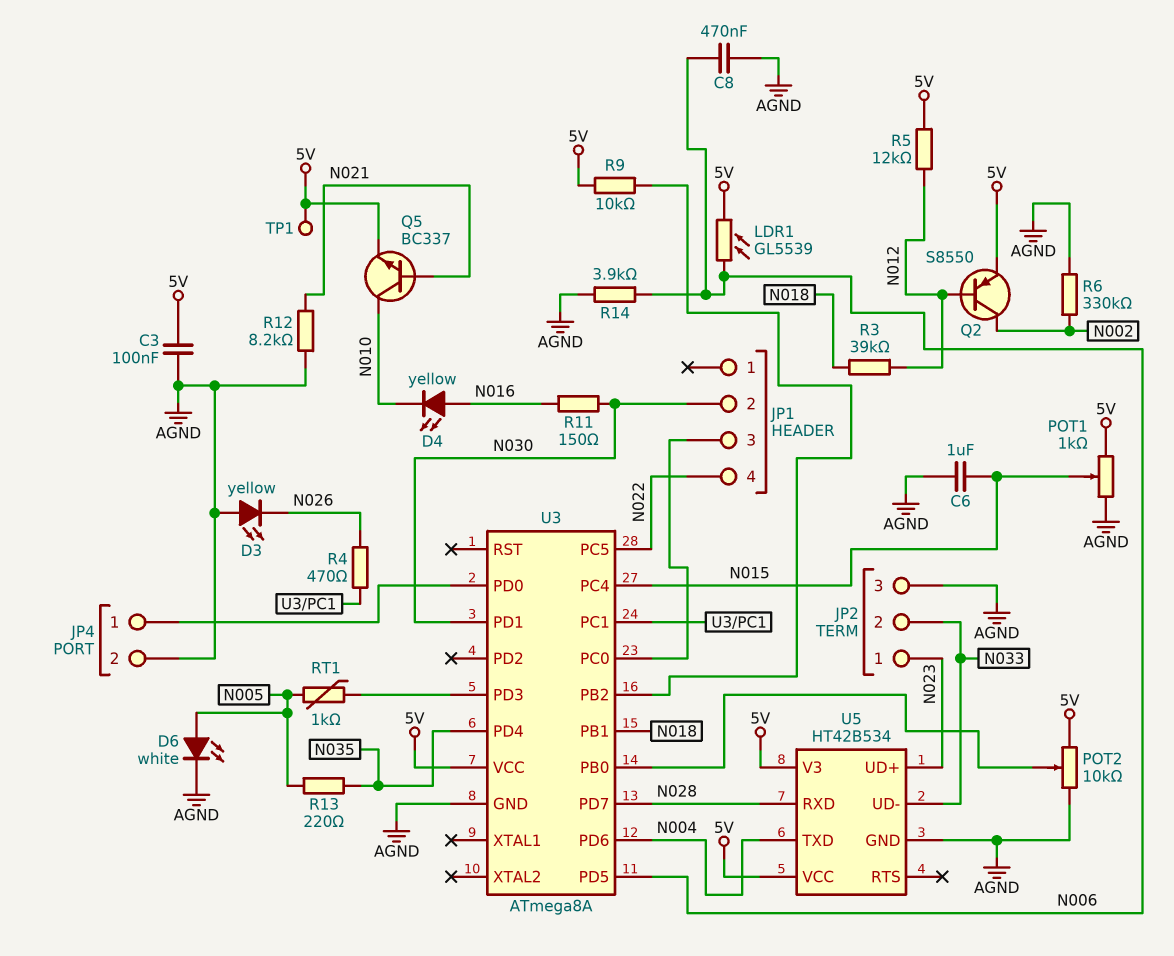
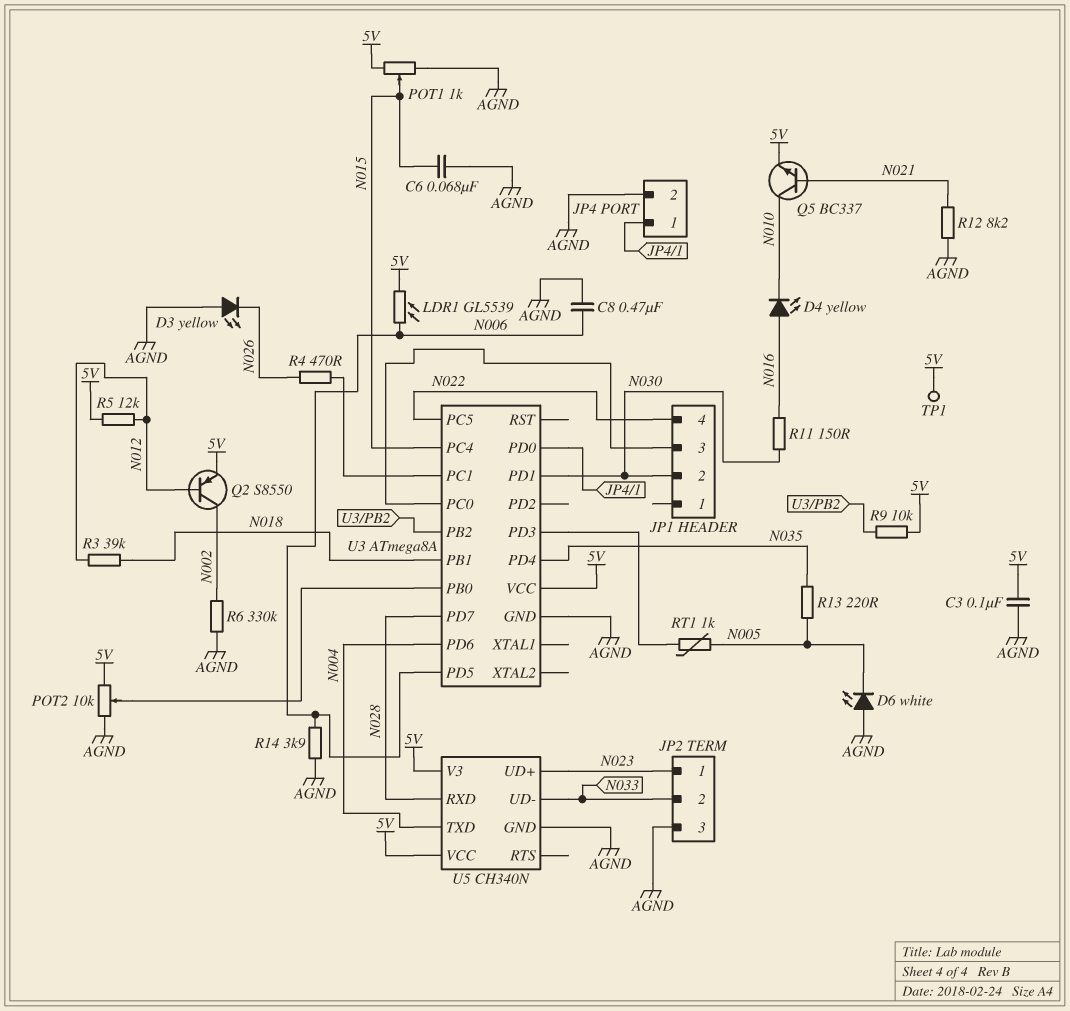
C6: 1uF (AGND, N015) -> 68nF (AGND, N015)
D6: LED white (A N005, K AGND) -> LED white (A AGND, K N005)
U5: HT42B534 -> CH340N

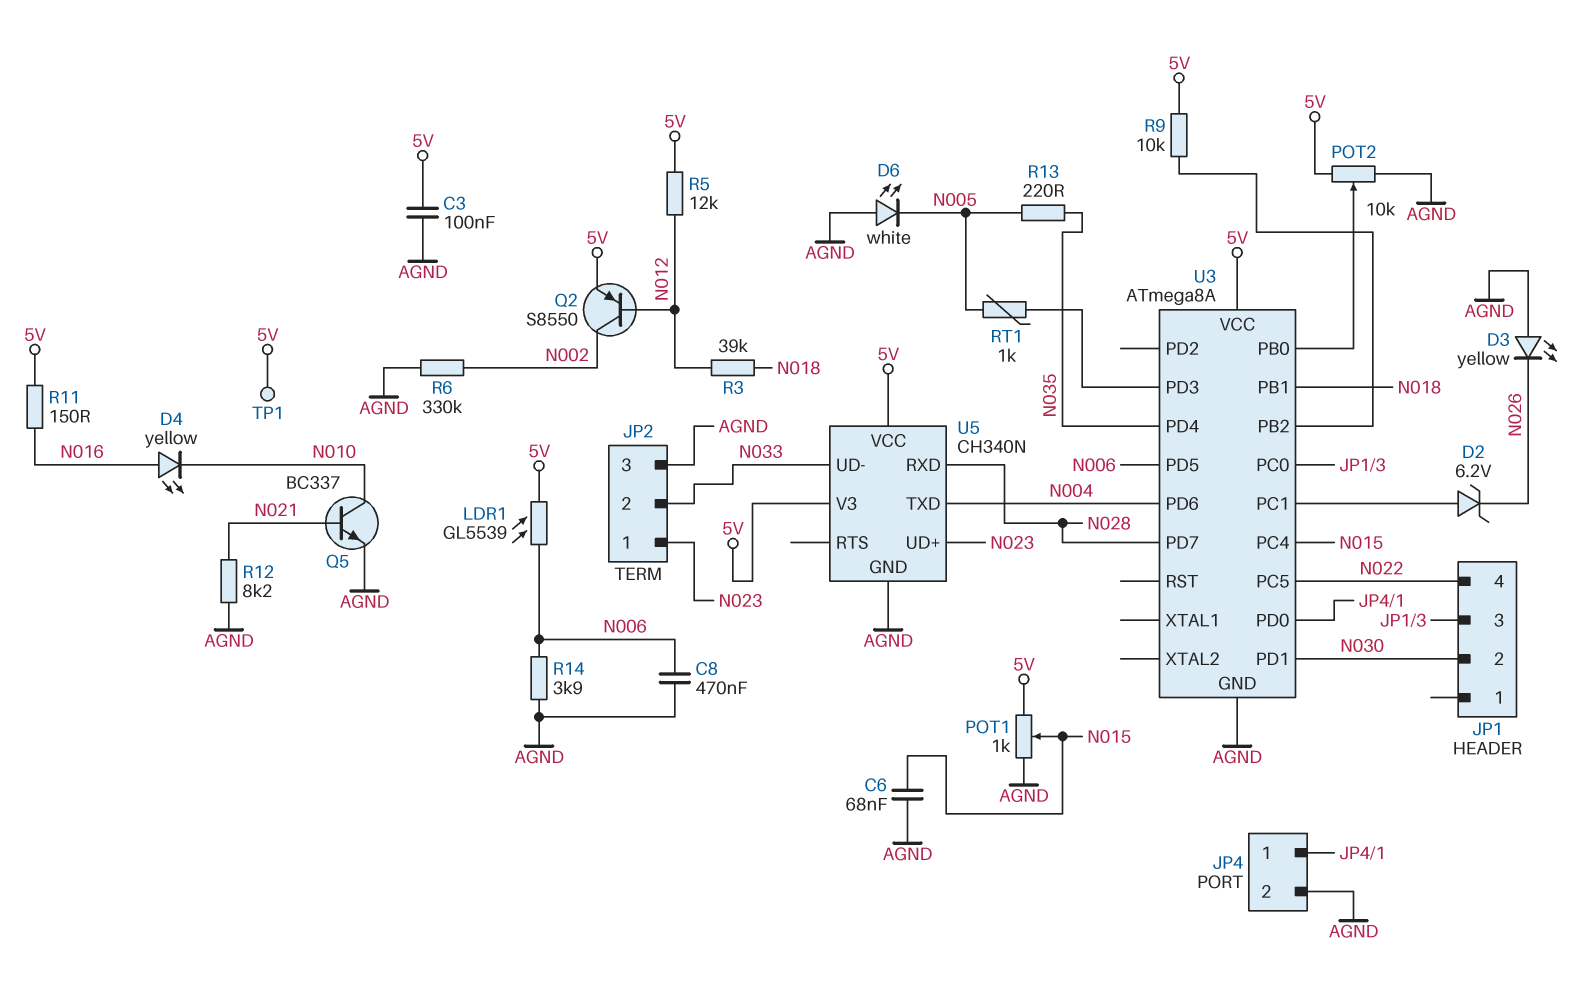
D2: none -> zener 6.2V (A U3/PC1, K N026)
Q5: NPN BC337 (B N021, C N010, E 5V) -> NPN BC337 (B N021, C N010, E AGND)
R4: 470 (N026, U3/PC1) -> none
R11: 150 (N016, N030) -> 150 (5V, N016)

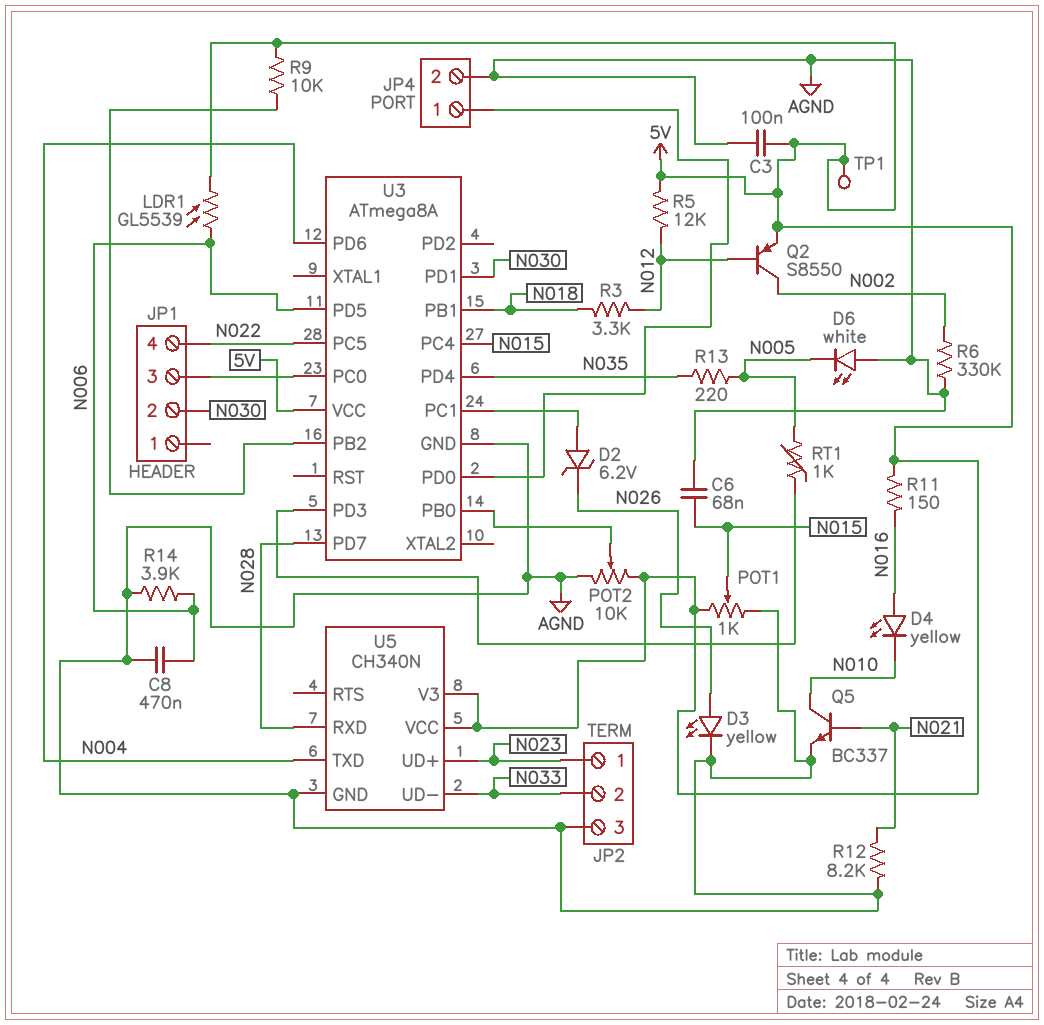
D3: LED yellow (A AGND, K N026) -> LED yellow (A N026, K AGND)
R3: 39k (N012, N018) -> 3.3k (N012, N018)

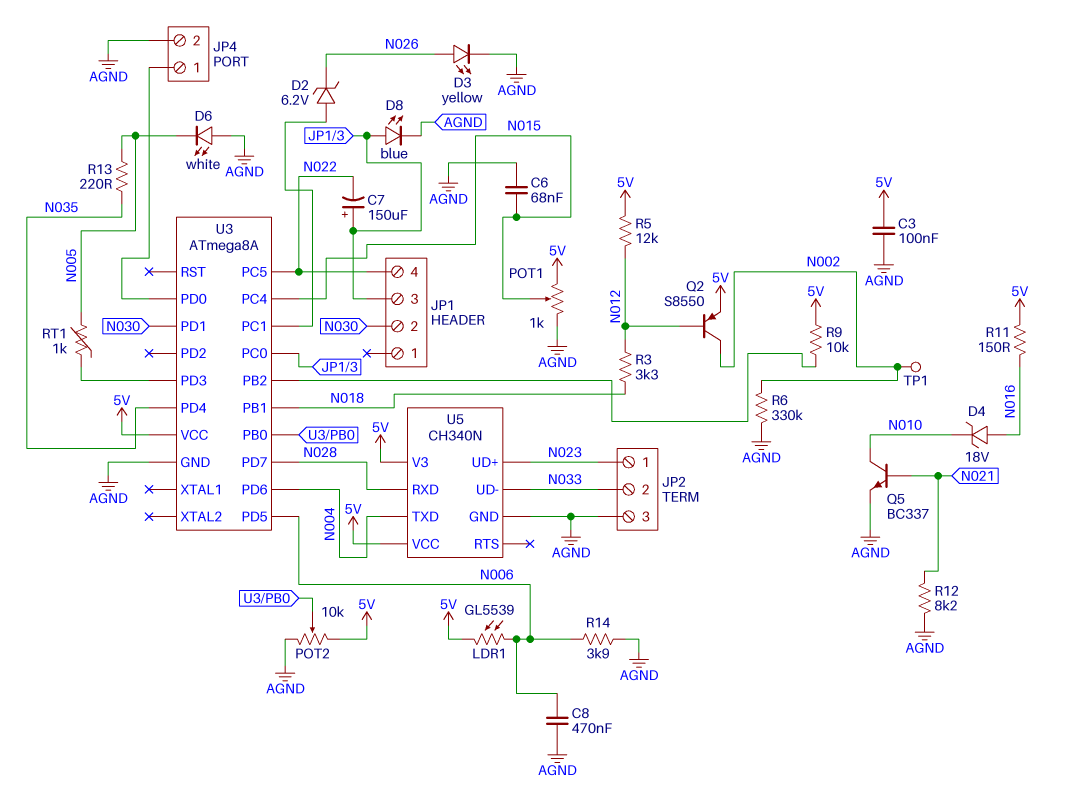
C7: none -> 150uF (plus JP1/3, minus N022)
D4: LED yellow (A N016, K N010) -> zener 18V (A N016, K N010)
D8: none -> LED blue (A JP1/3, K AGND)
TP1: test point (5V) -> test point (N002)

